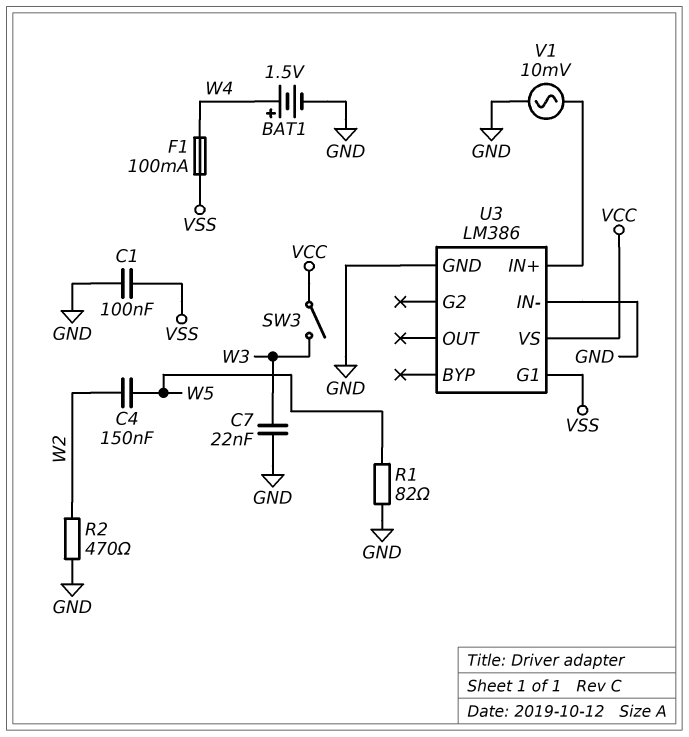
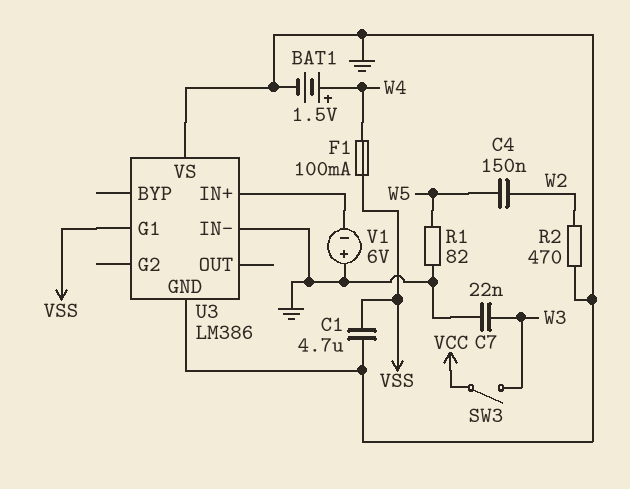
C1: 100nF (GND, VSS) -> 4.7uF (GND, VSS)
U3 pin VS: VCC -> GND
V1: AC 10mV (GND, U3/IN+) -> 6V (plus GND, minus U3/IN+)

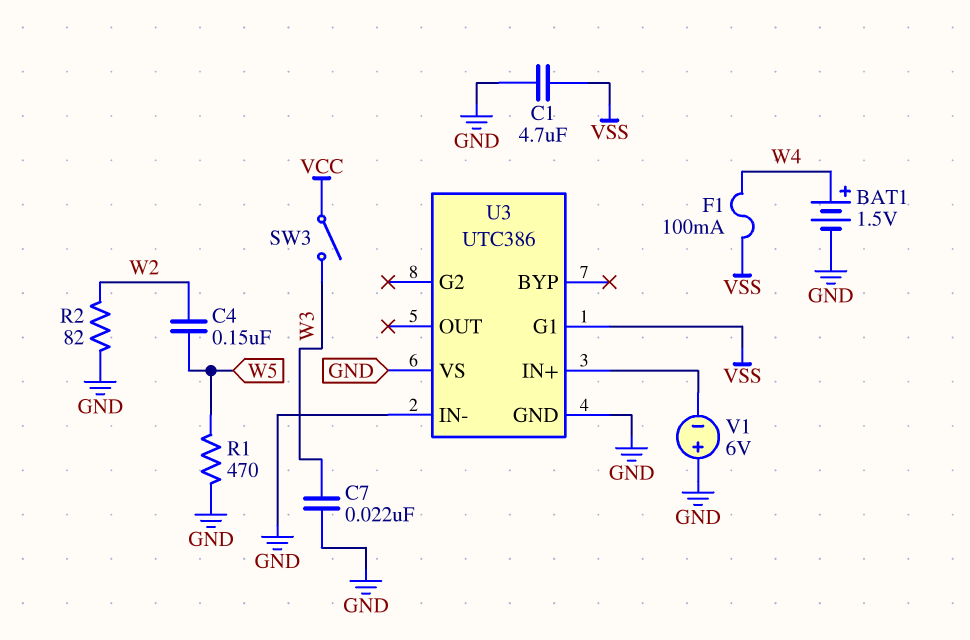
R1: 82 (GND, W5) -> 470 (GND, W5)
R2: 470 (GND, W2) -> 82 (GND, W2)
U3: LM386 -> UTC386

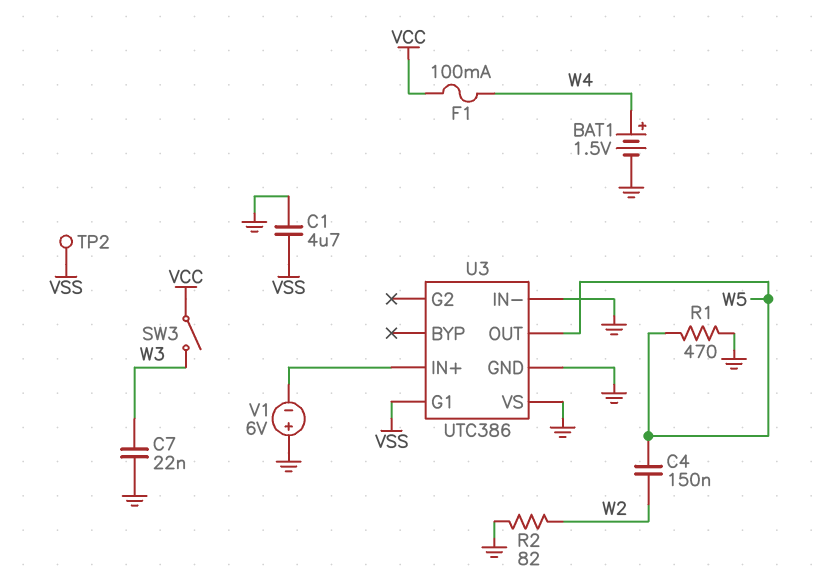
F1: 100mA (VSS, W4) -> 100mA (VCC, W4)
TP2: none -> test point (VSS)
U3 pin OUT: none -> W5

